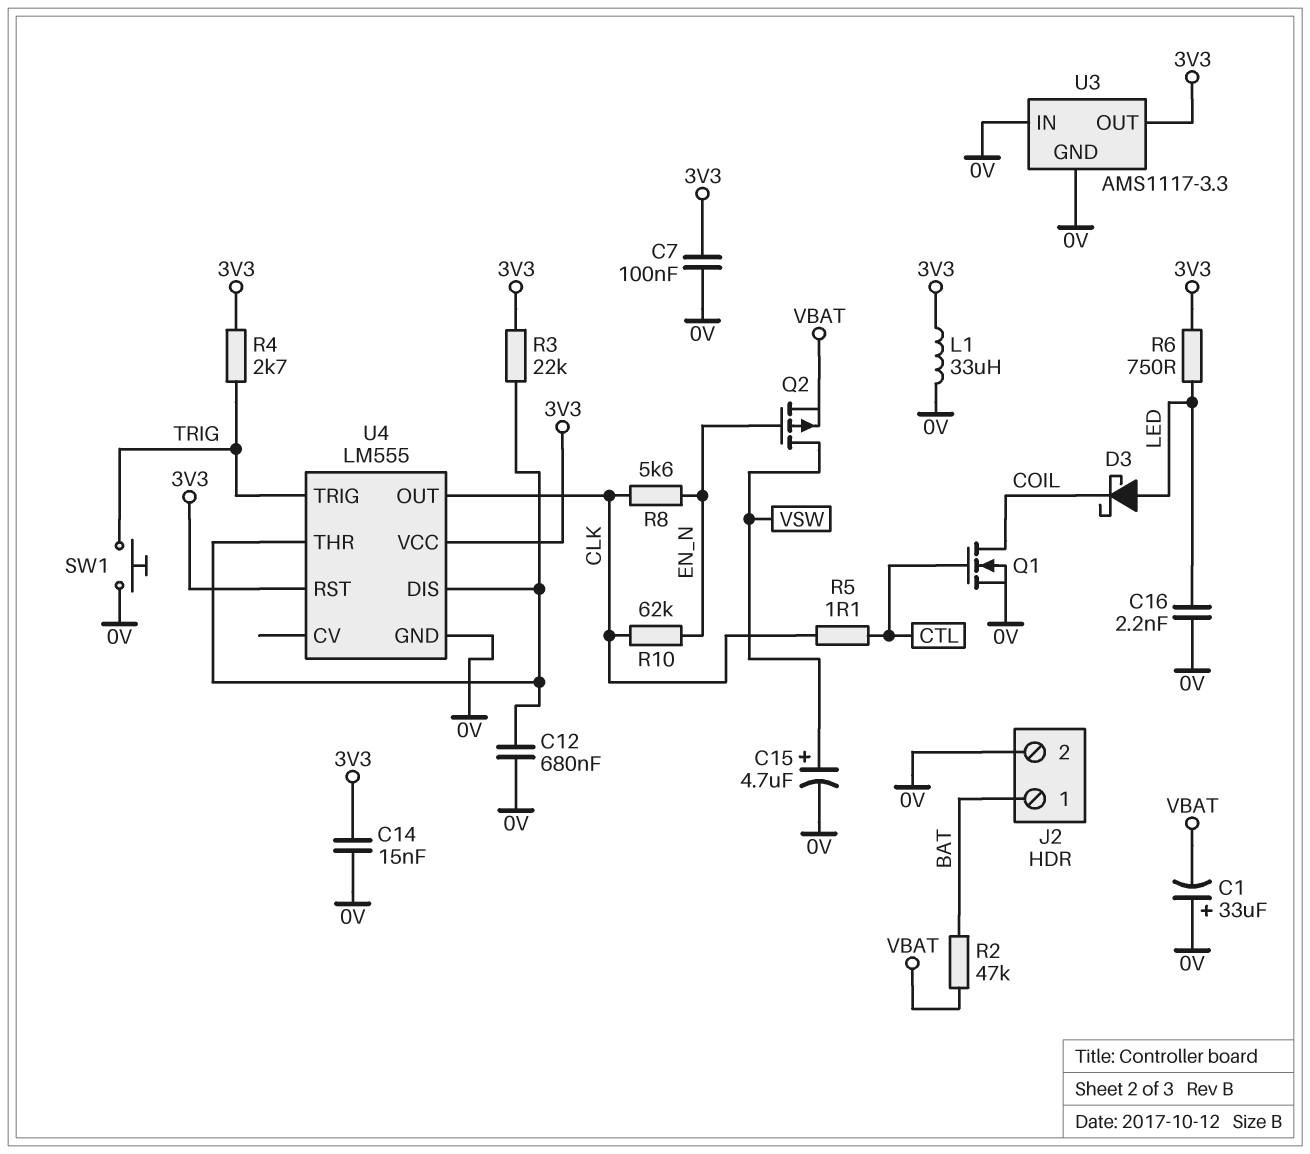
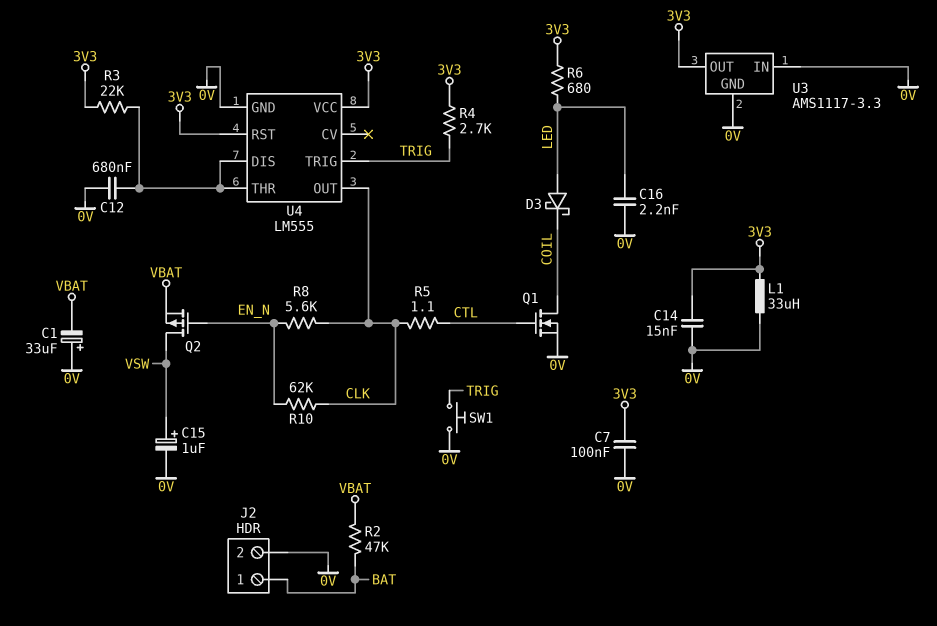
C15: 4.7uF (plus VSW, minus 0V) -> 1uF (plus VSW, minus 0V)
R6: 750 (3V3, LED) -> 680 (3V3, LED)

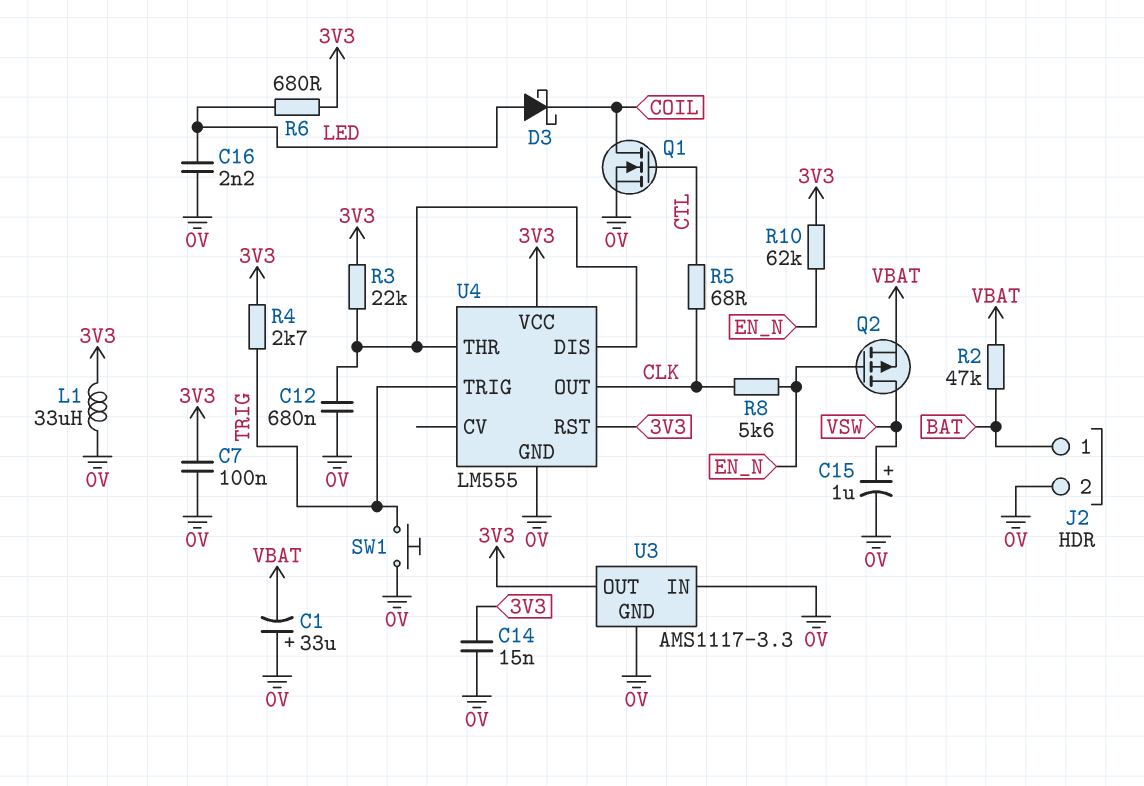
R5: 1.1 (CLK, CTL) -> 68 (CLK, CTL)
R10: 62k (CLK, EN_N) -> 62k (3V3, EN_N)

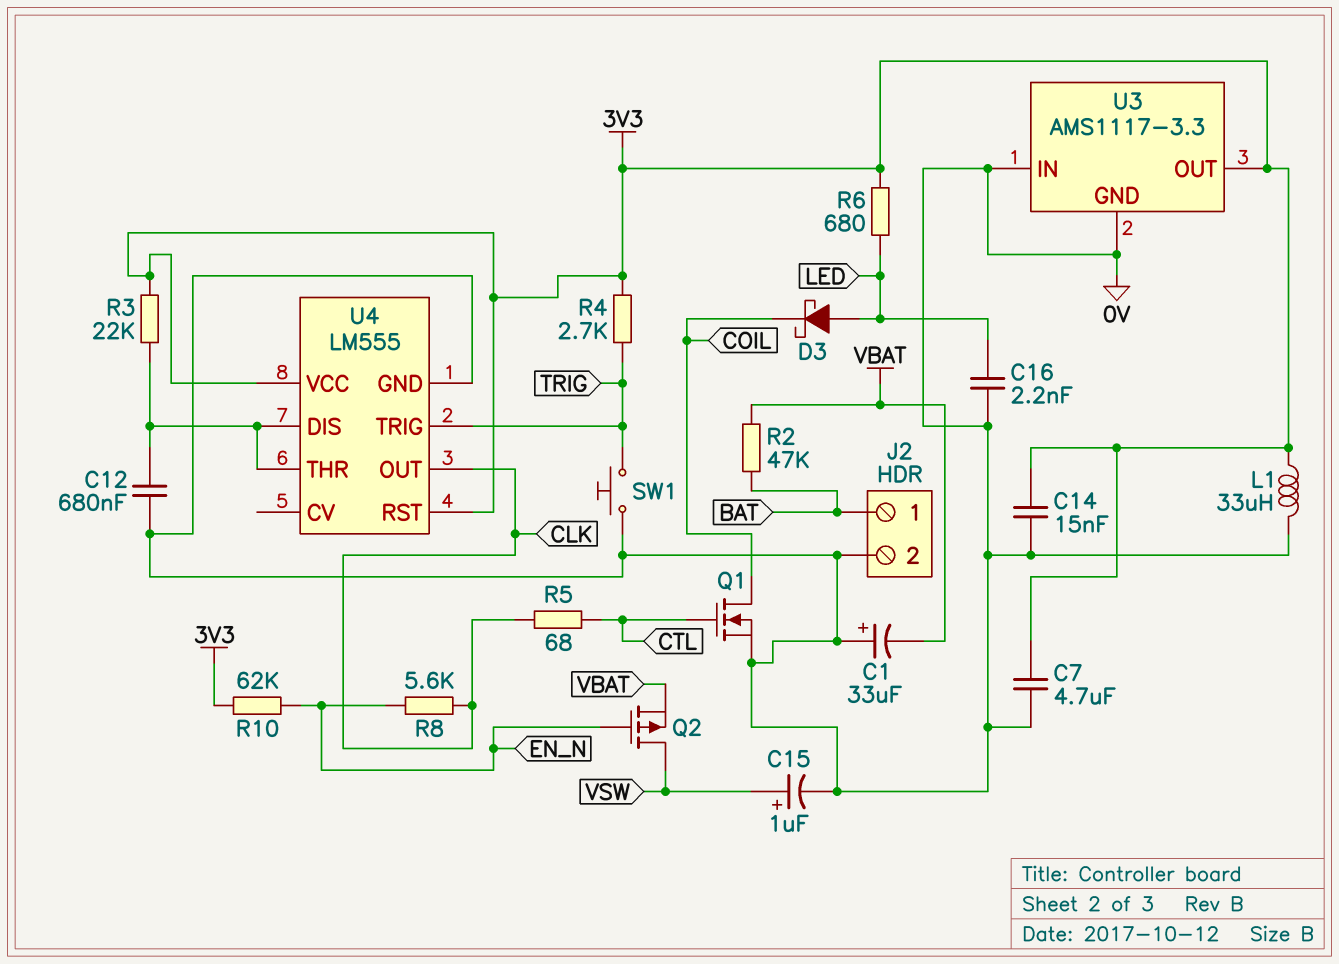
C7: 100nF (0V, 3V3) -> 4.7uF (0V, 3V3)

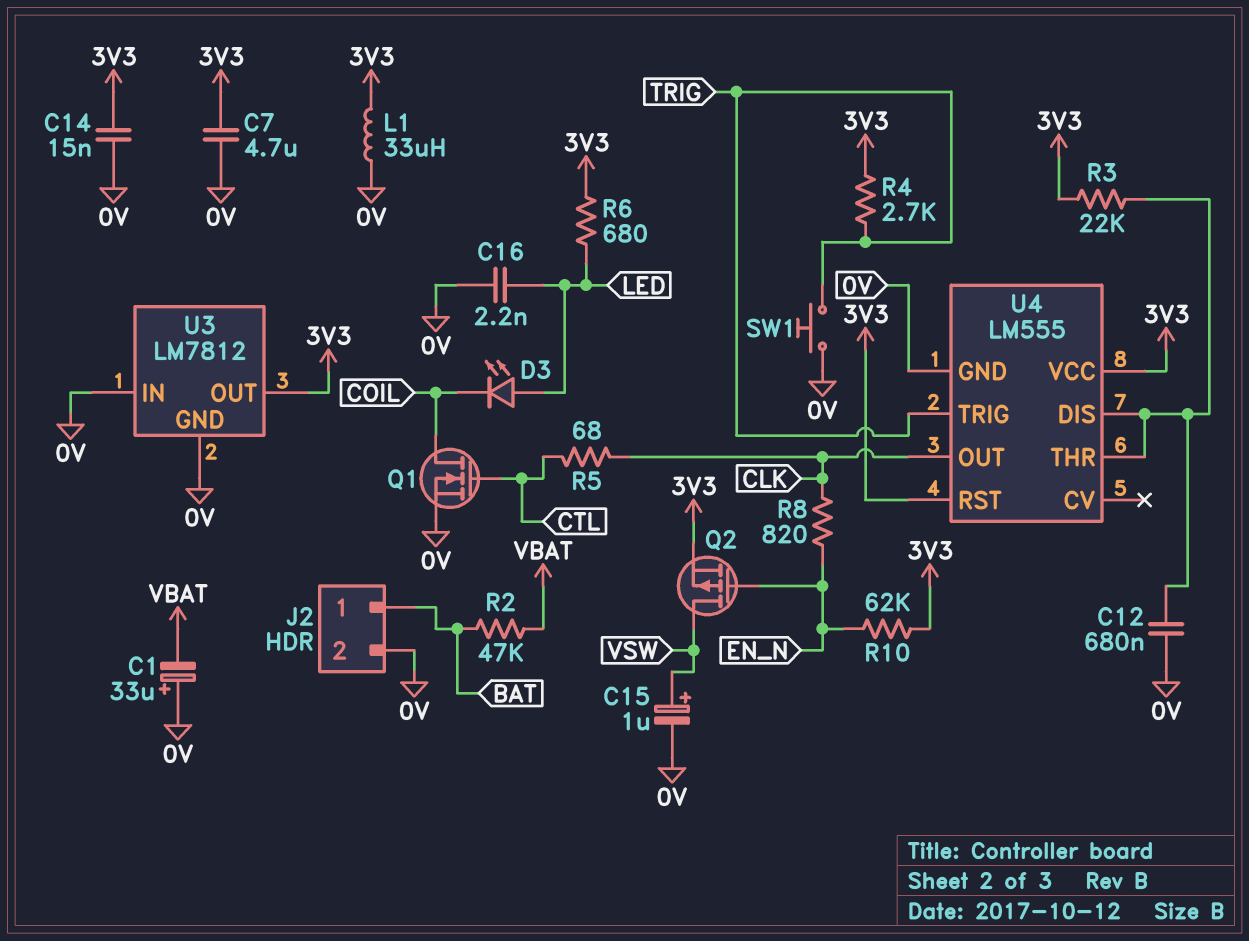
D3: schottky (A LED, K COIL) -> LED (A LED, K COIL)
Q2: PMOS (G EN_N, D VSW, S VBAT) -> PMOS (G EN_N, D VSW, S 3V3)
R8: 5.6k (CLK, EN_N) -> 820 (CLK, EN_N)
U3: AMS1117-3.3 -> LM7812

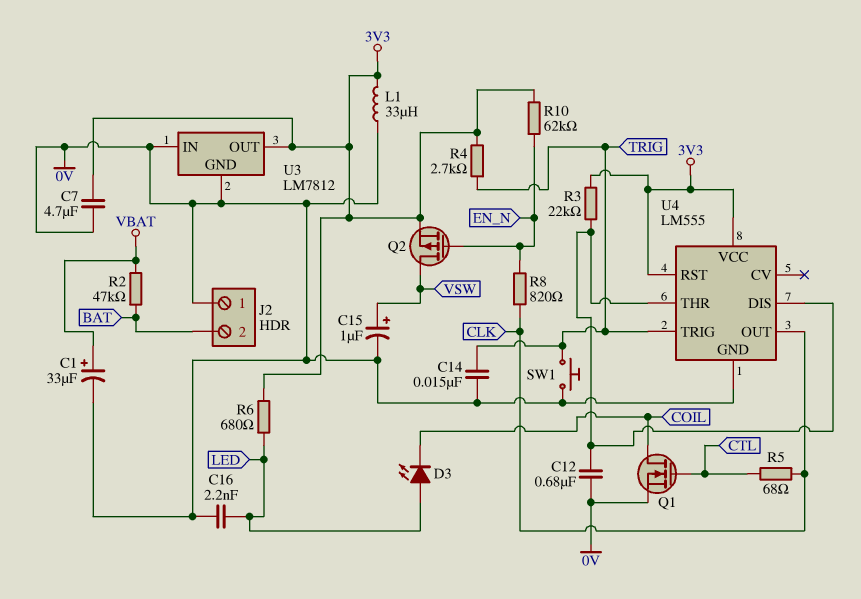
C1: 33uF (plus 0V, minus VBAT) -> 33uF (plus VBAT, minus 0V)
C14: 15nF (0V, 3V3) -> 15nF (0V, TRIG)
J2 pin 1: BAT -> 0V
J2 pin 2: 0V -> BAT

